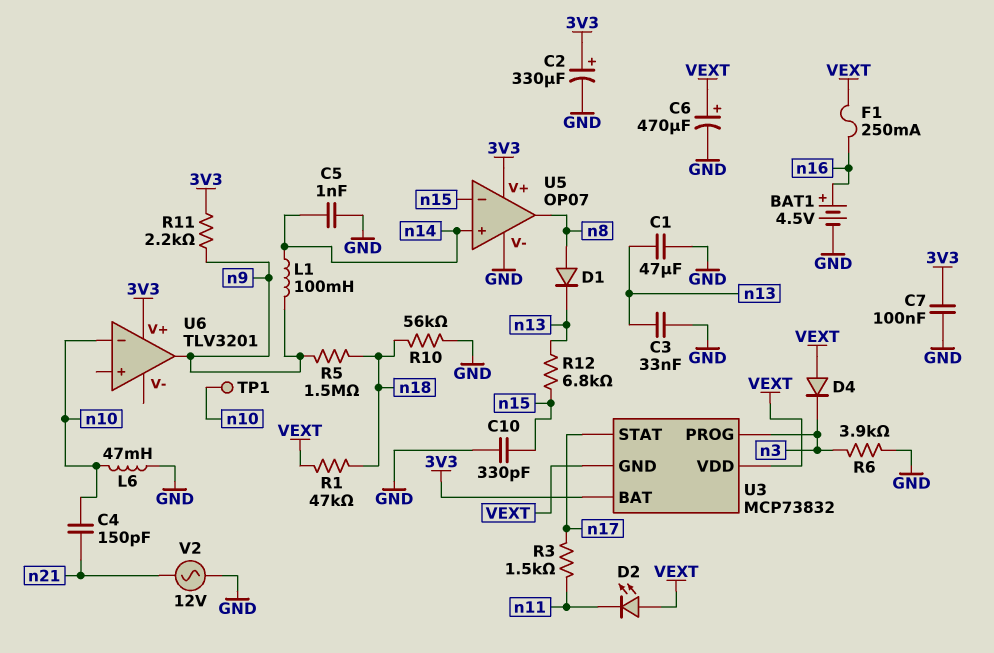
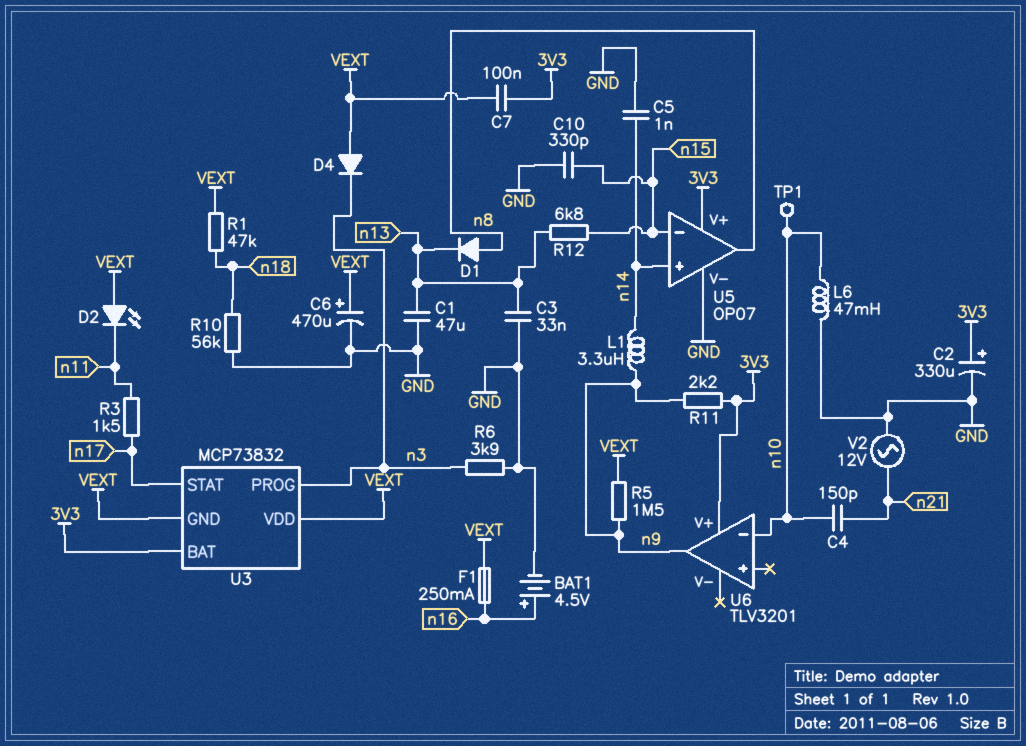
C7: 100nF (3V3, GND) -> 100nF (3V3, VEXT)
L1: 100mH (n9, n14) -> 3.3uH (n9, n14)
R5: 1.5M (n9, n18) -> 1.5M (VEXT, n9)

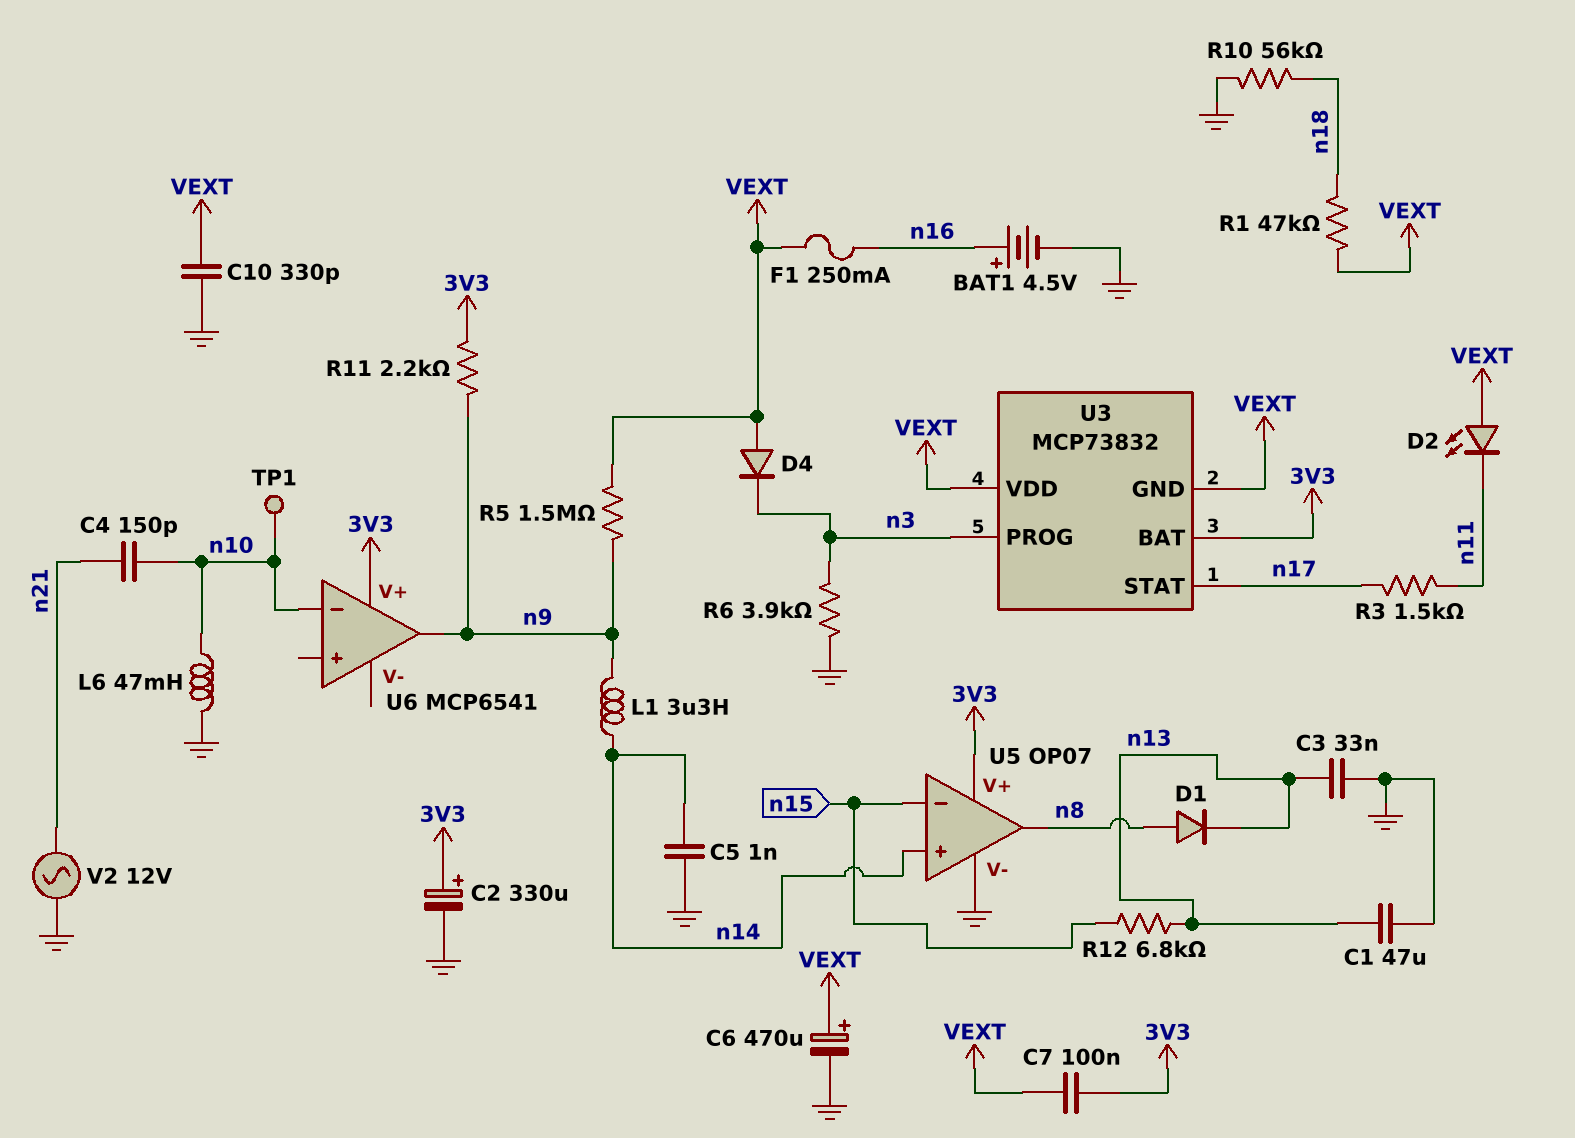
C10: 330pF (GND, n15) -> 330pF (GND, VEXT)
U6: TLV3201 -> MCP6541

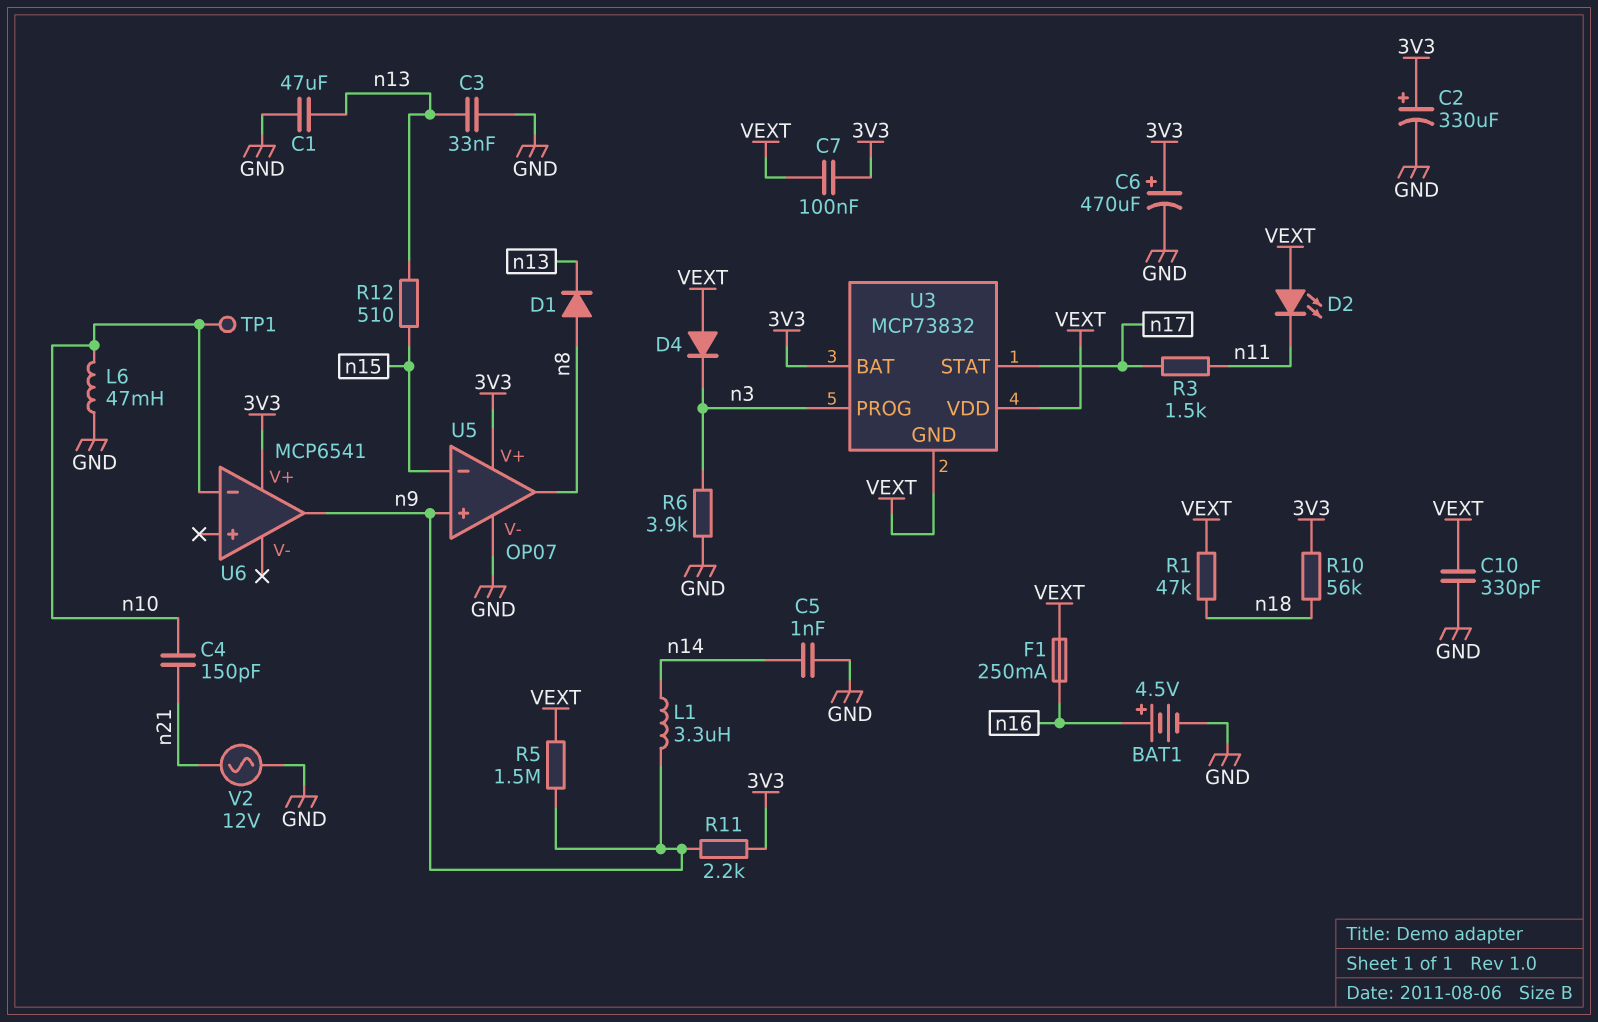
C6: 470uF (plus VEXT, minus GND) -> 470uF (plus 3V3, minus GND)
R10: 56k (GND, n18) -> 56k (3V3, n18)
R12: 6.8k (n13, n15) -> 510 (n13, n15)
U5 pin in+: n14 -> n9

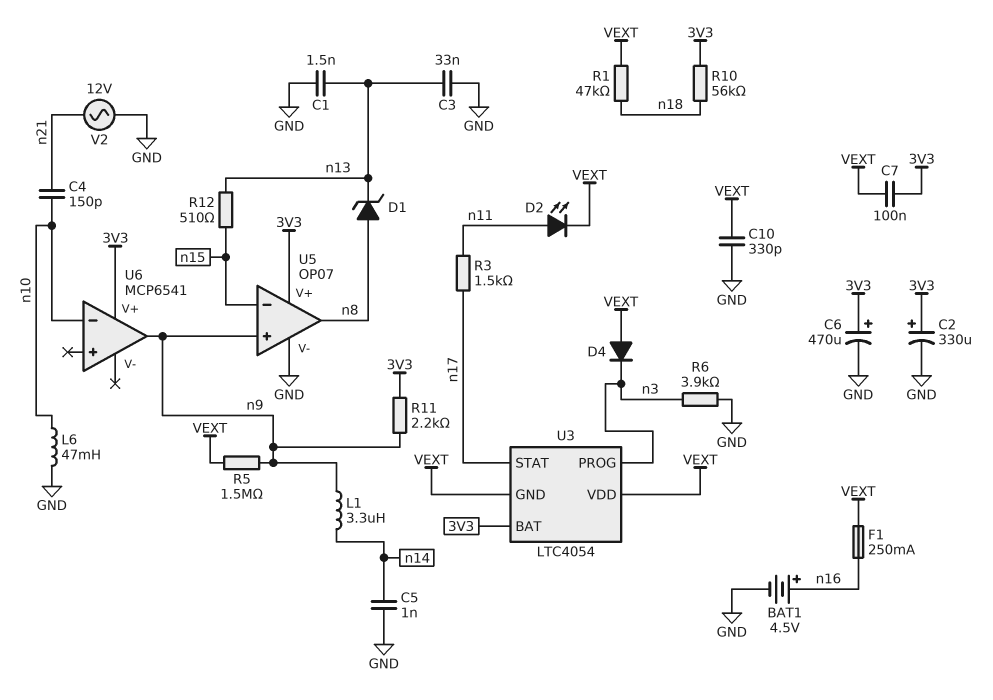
C1: 47uF (GND, n13) -> 1.5nF (GND, n13)
D1: diode (A n8, K n13) -> zener (A n8, K n13)
D2: LED (A VEXT, K n11) -> LED (A n11, K VEXT)
TP1: test point (n10) -> none
U3: MCP73832 -> LTC4054

